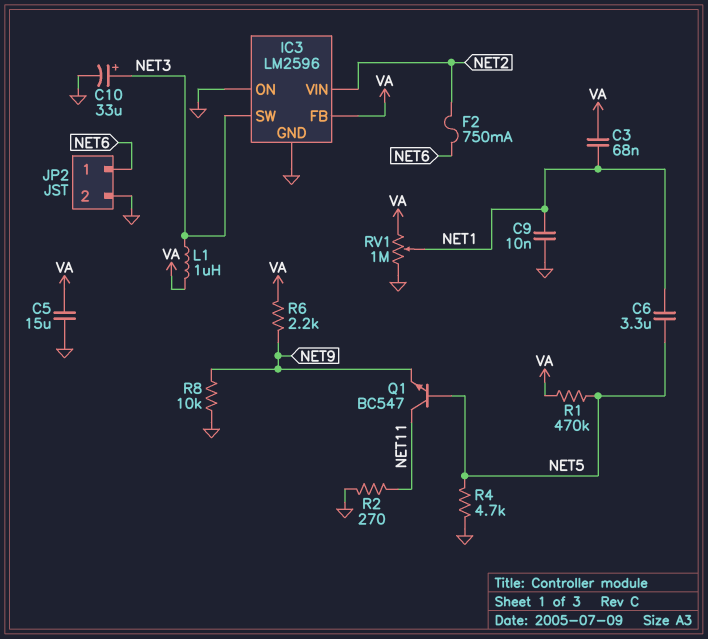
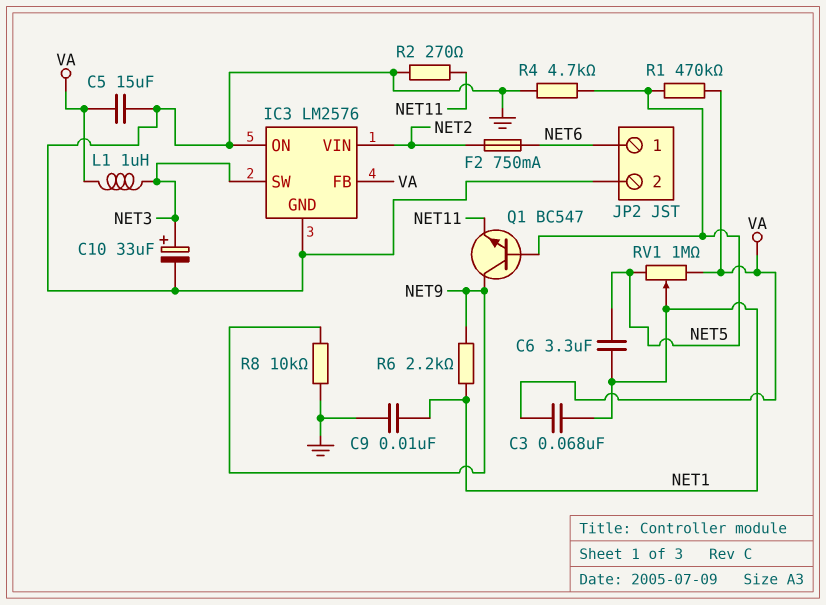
IC3: LM2596 -> LM2576
Q1: NPN BC547 (B NET5, C NET11, E NET9) -> NPN BC547 (B NET5, C NET9, E NET11)
R6: 2.2k (NET9, VA) -> 2.2k (NET1, NET9)
RV1: 1M (GND, VA, wiper NET1) -> 1M (NET5, VA, wiper NET1)

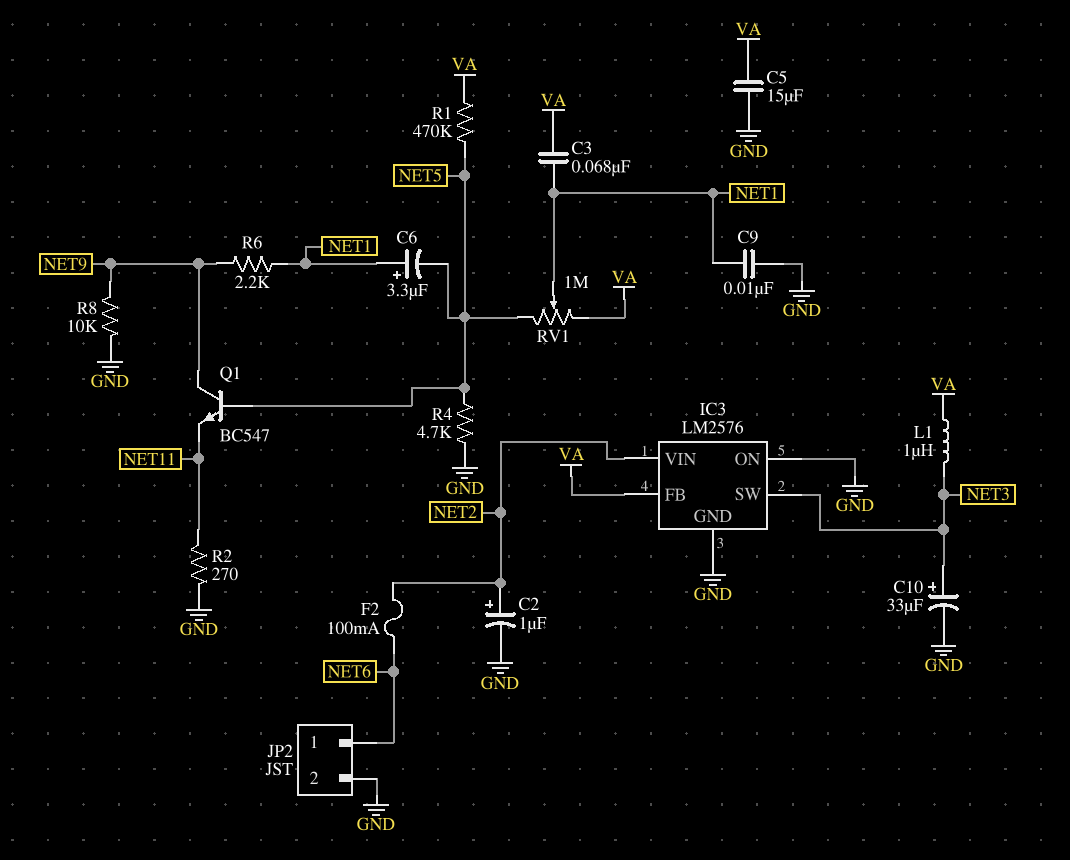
C2: none -> 1uF (plus NET2, minus GND)
C6: 3.3uF (NET1, NET5) -> 3.3uF (plus NET1, minus NET5)
F2: 750mA (NET2, NET6) -> 100mA (NET2, NET6)

